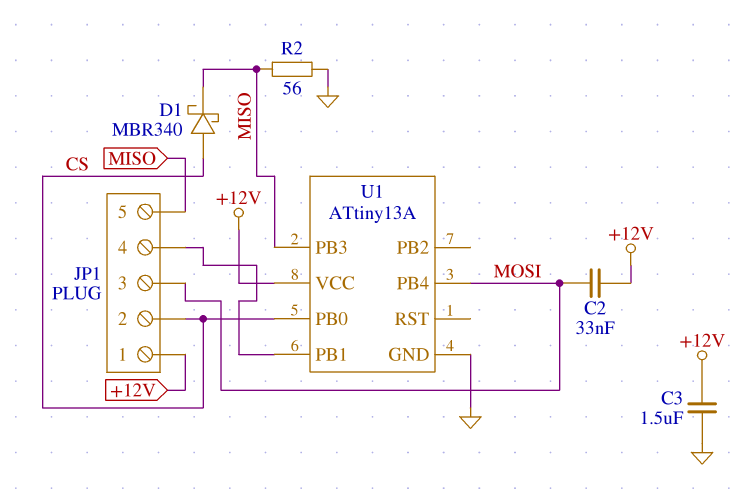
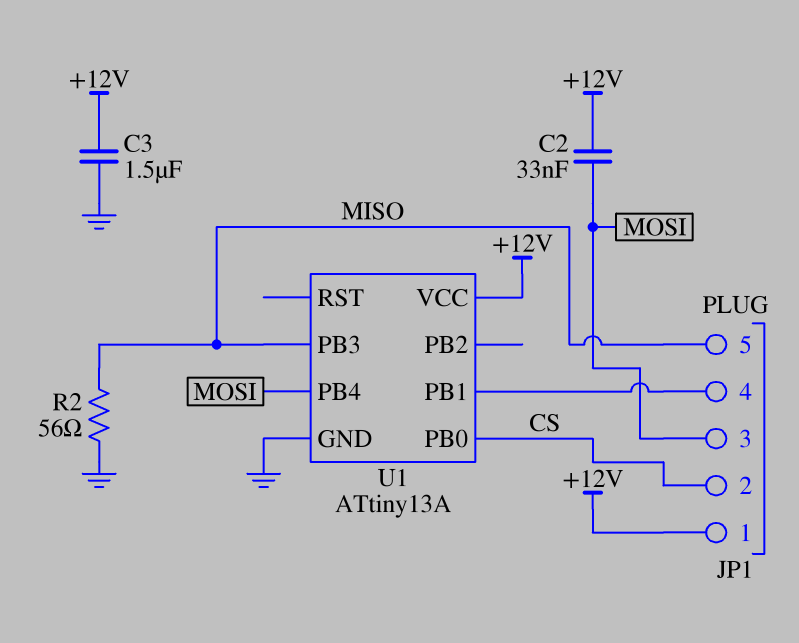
D1: schottky MBR340 (A CS, K MISO) -> none

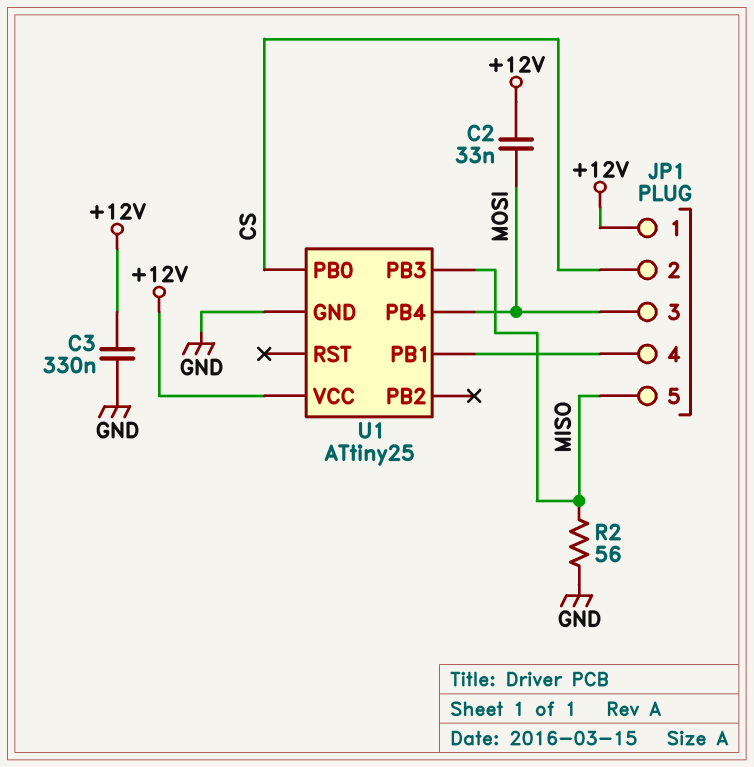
C3: 1.5uF (+12V, GND) -> 330nF (+12V, GND)
U1: ATtiny13A -> ATtiny25

